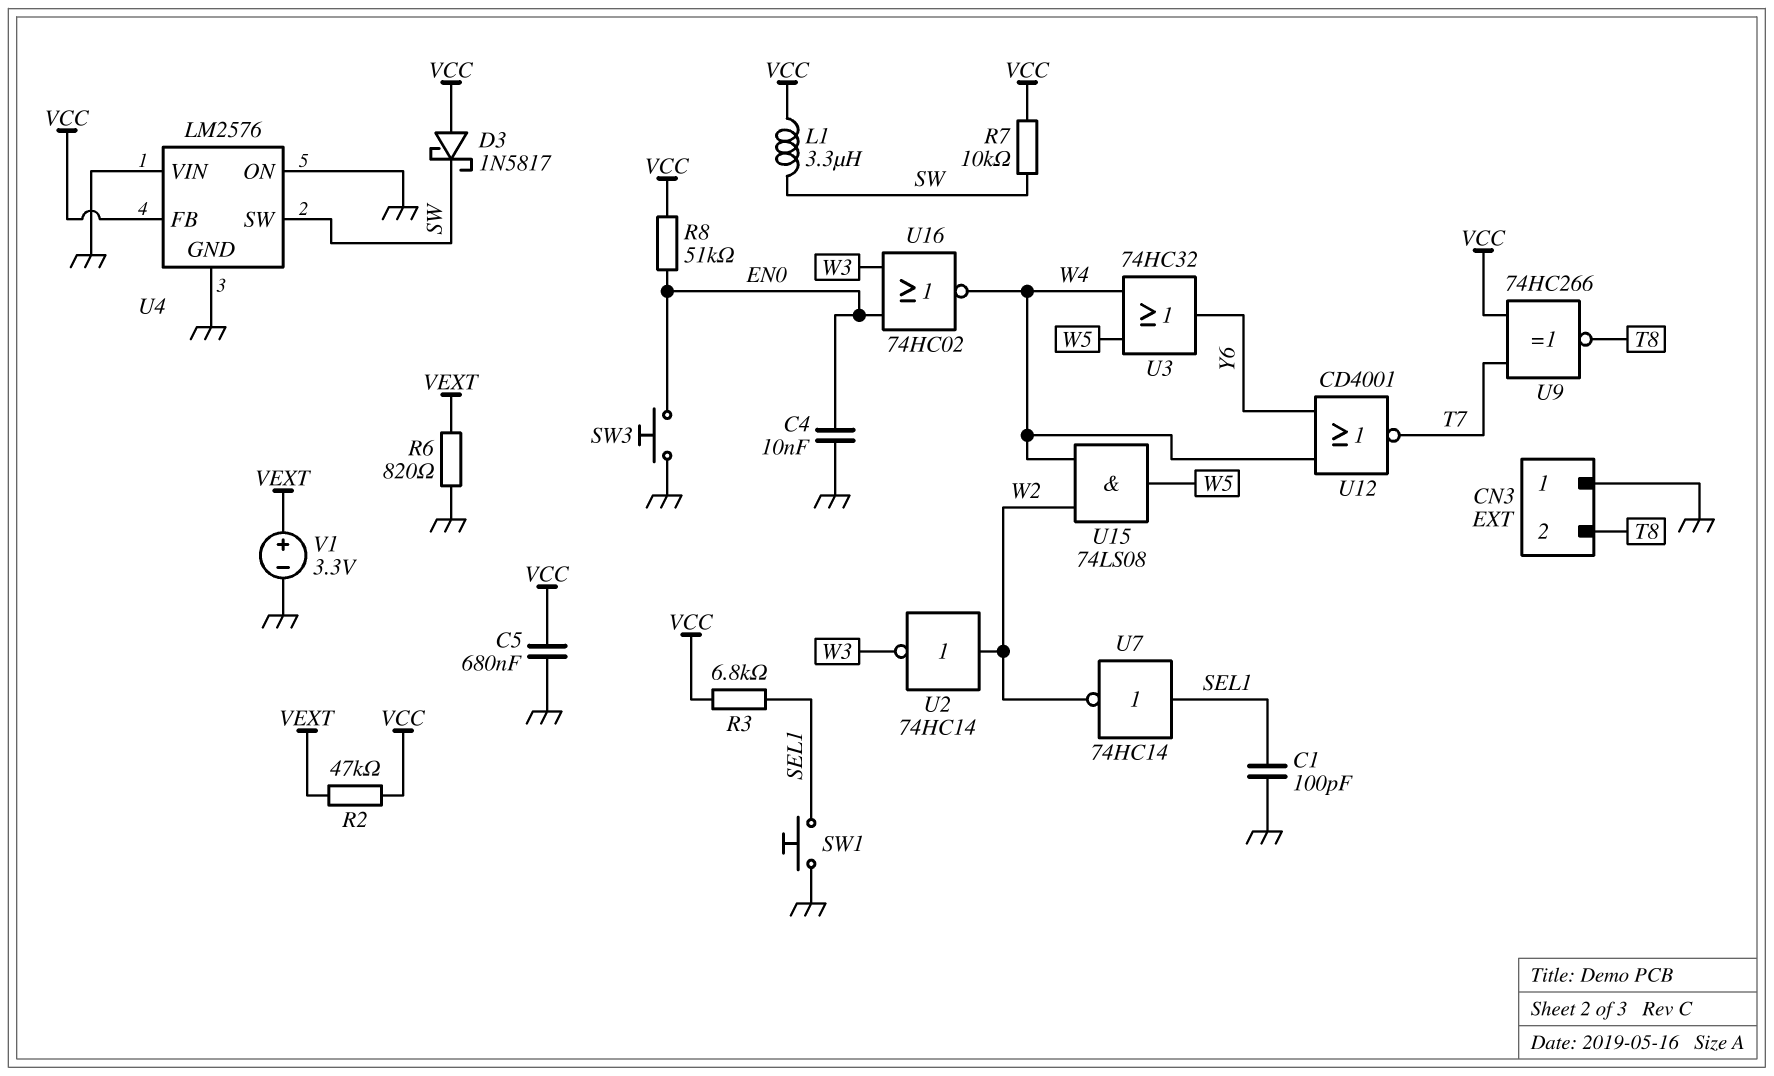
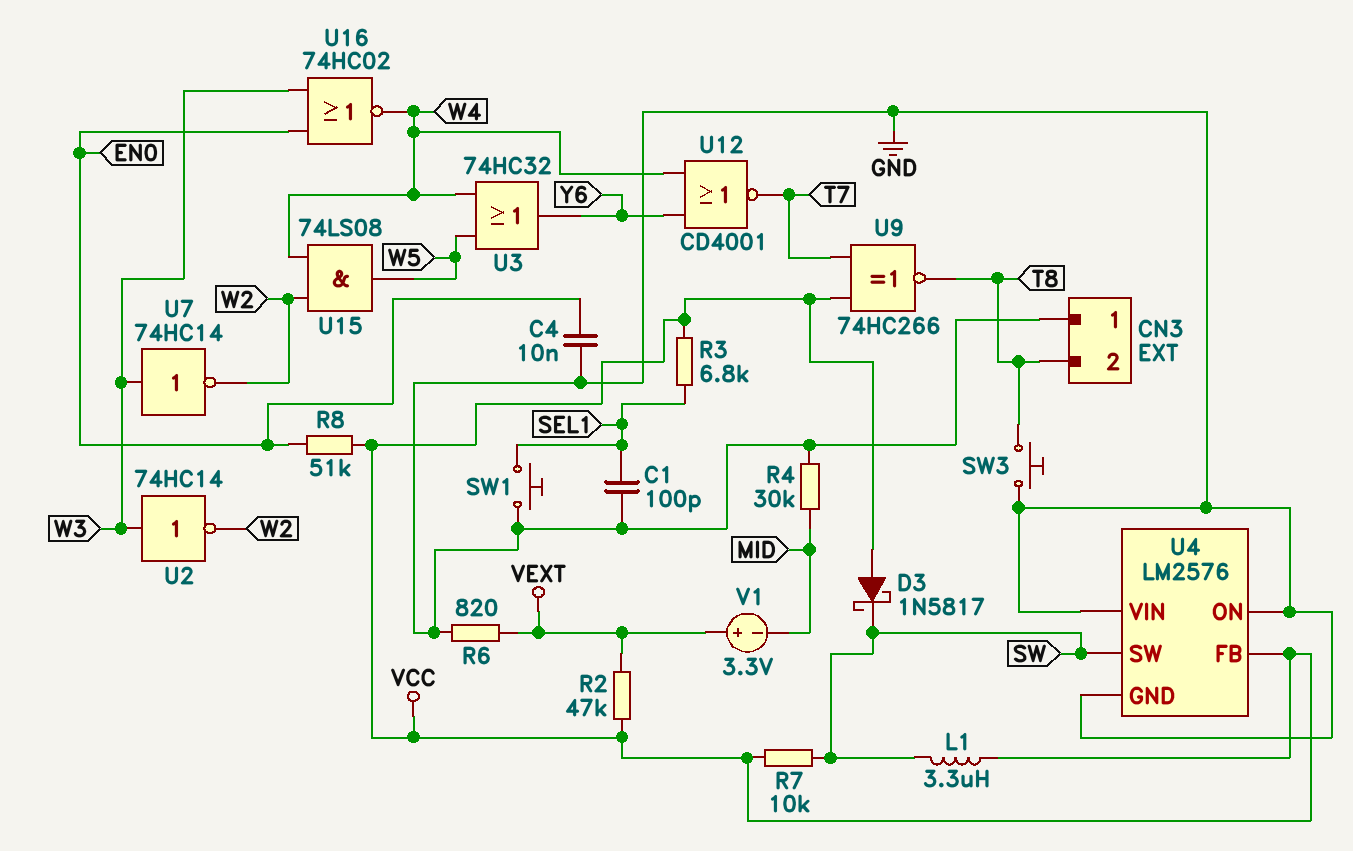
C5: 680nF (GND, VCC) -> none
R4: none -> 30k (GND, MID)
SW3: button (EN0, GND) -> button (GND, T8)
U2: NOT 74HC14 (in W2, out W3) -> NOT 74HC14 (in W3, out W2)
U7: NOT 74HC14 (in SEL1, out W2) -> NOT 74HC14 (in W3, out W2)
V1: 3.3V (plus VEXT, minus GND) -> 3.3V (plus VEXT, minus MID)

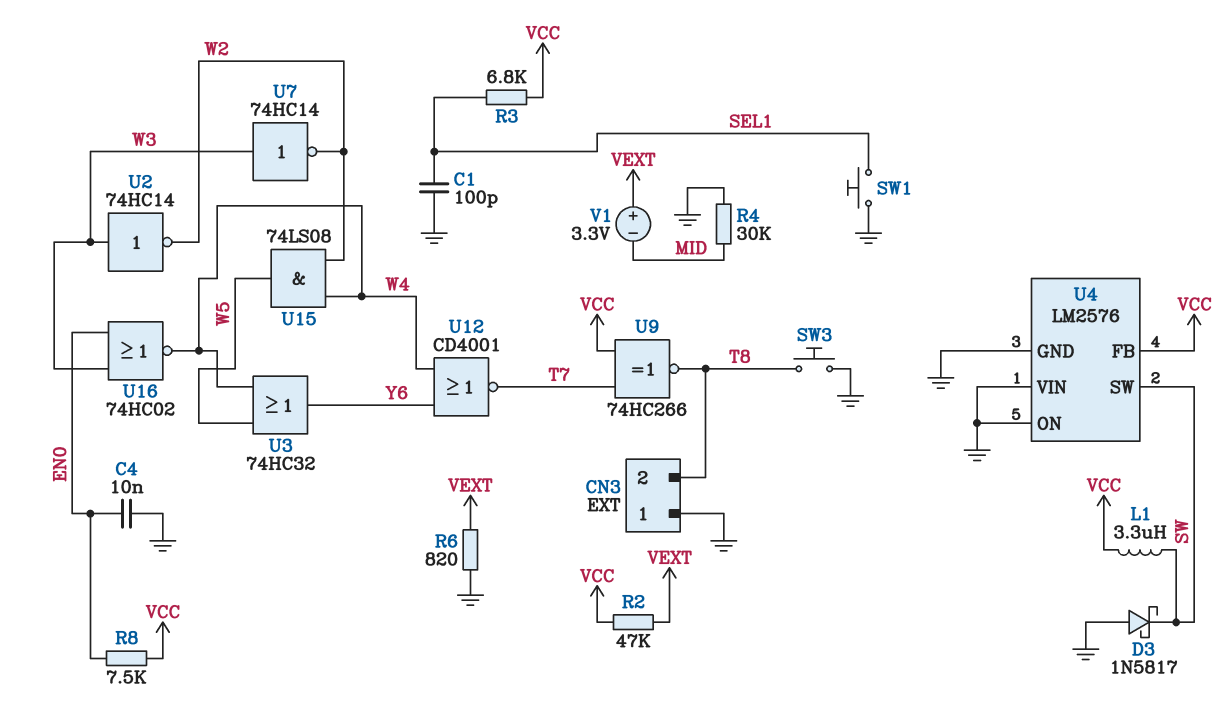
D3: schottky 1N5817 (A VCC, K SW) -> schottky 1N5817 (A GND, K SW)
R7: 10k (SW, VCC) -> none
R8: 51k (EN0, VCC) -> 7.5k (EN0, VCC)

